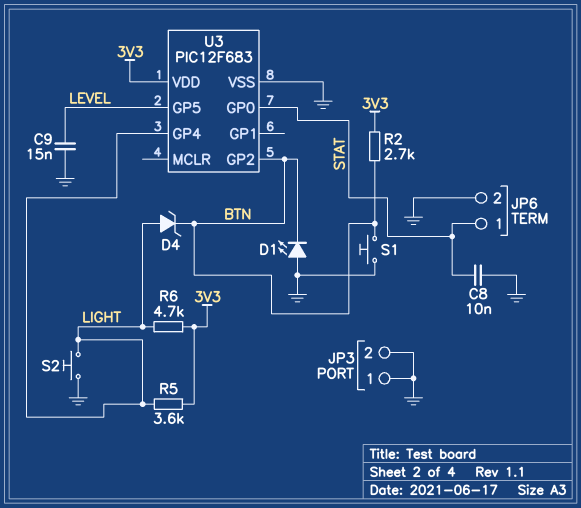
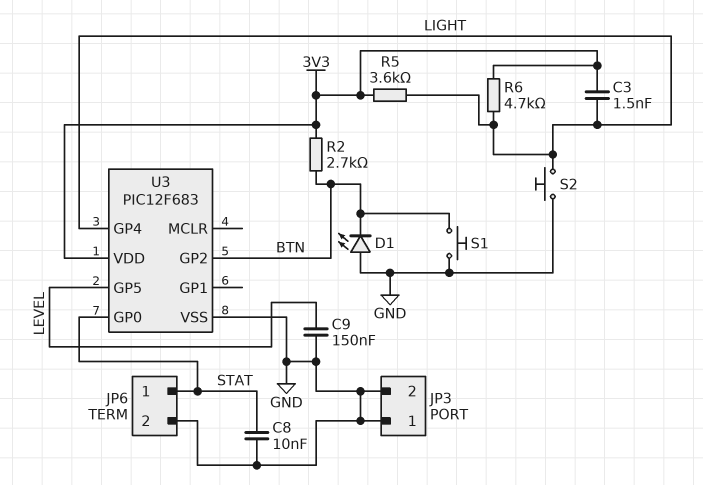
C3: none -> 1.5nF (3V3, LIGHT)
C9: 15nF (GND, LEVEL) -> 150nF (GND, LEVEL)
D4: zener (A LIGHT, K BTN) -> none

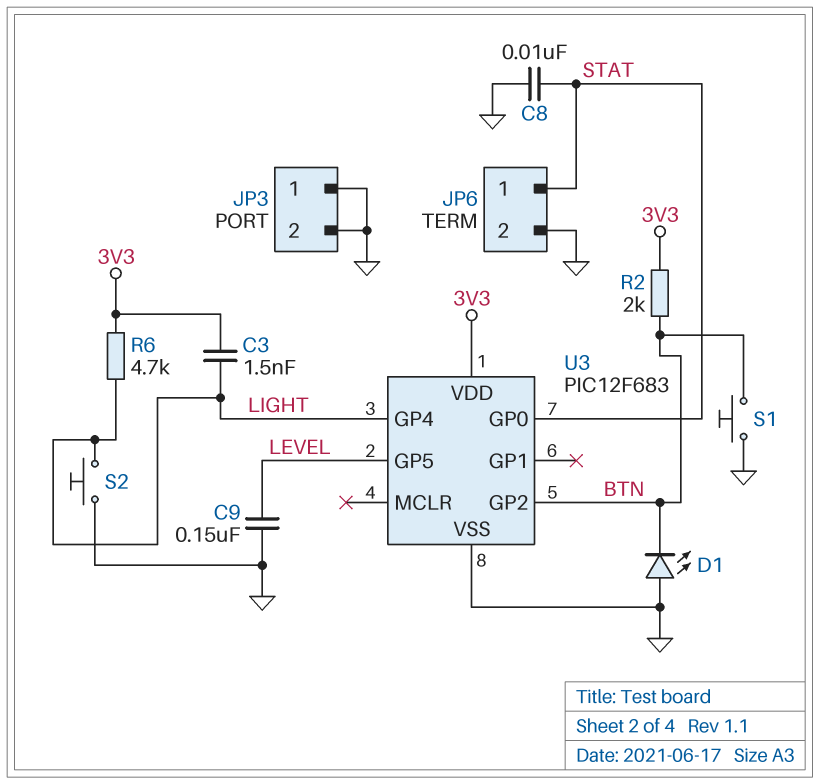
R2: 2.7k (3V3, BTN) -> 2k (3V3, BTN)
R5: 3.6k (3V3, LIGHT) -> none

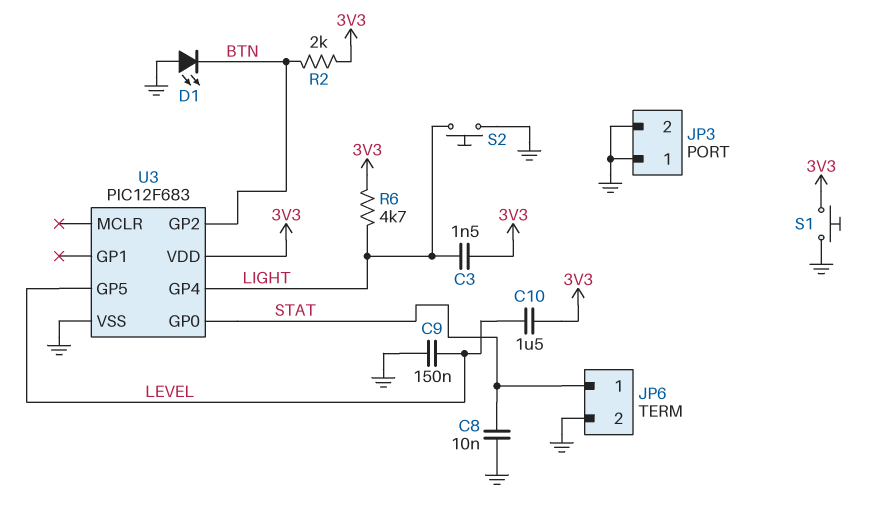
C10: none -> 1.5uF (3V3, LEVEL)
S1: button (BTN, GND) -> button (3V3, GND)

